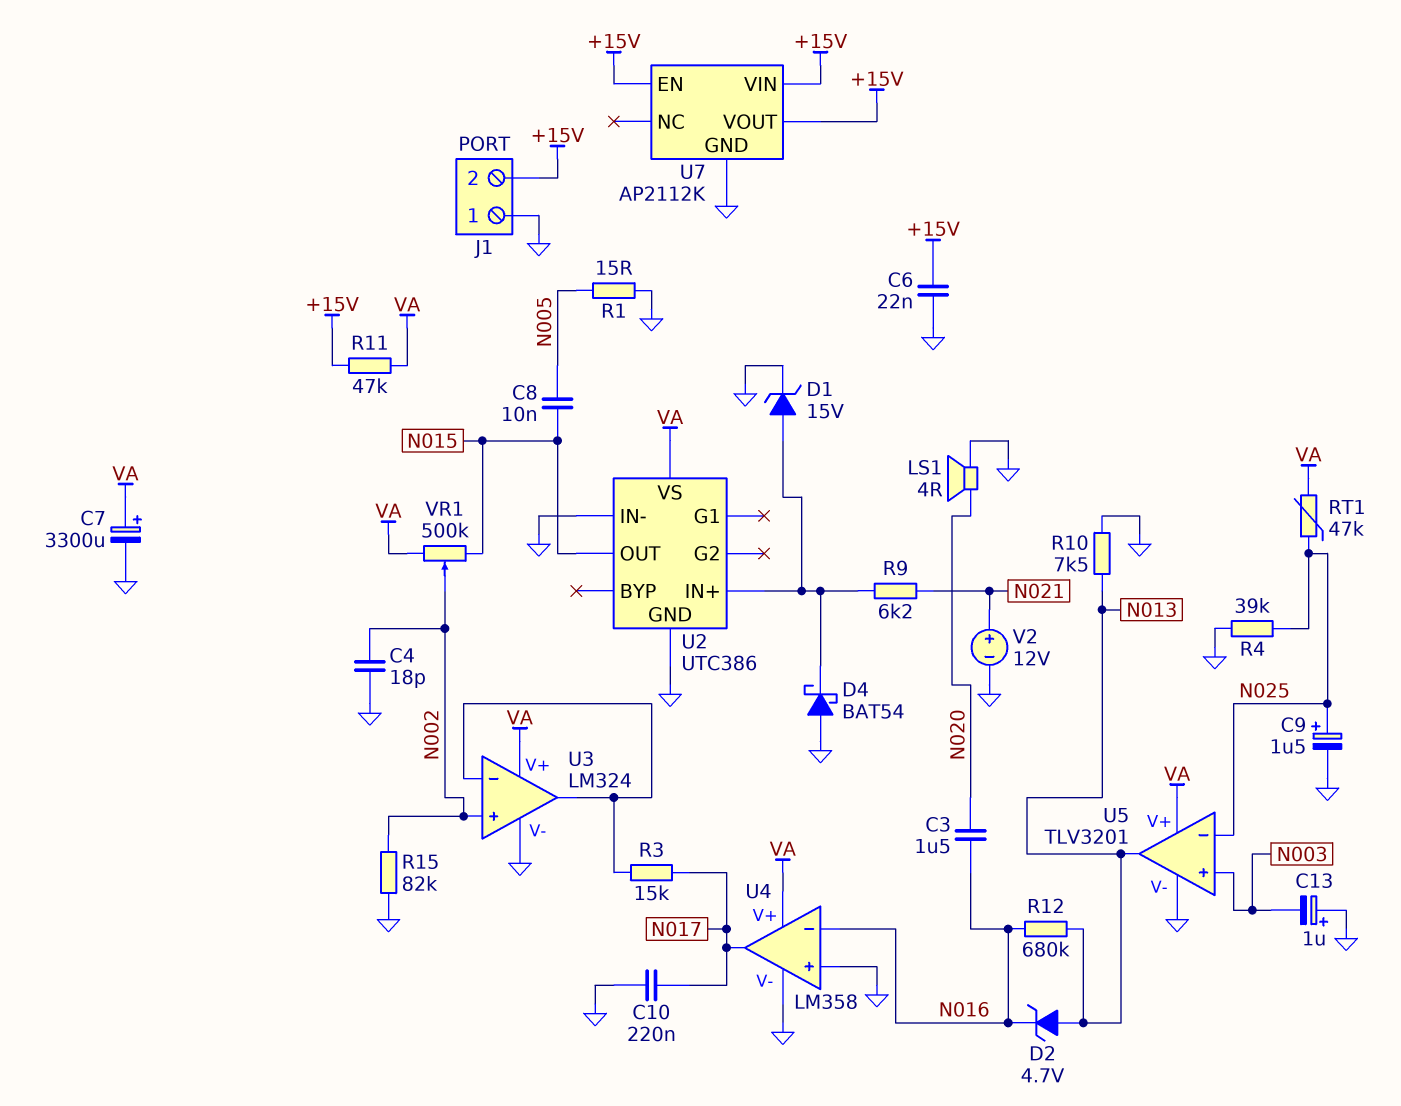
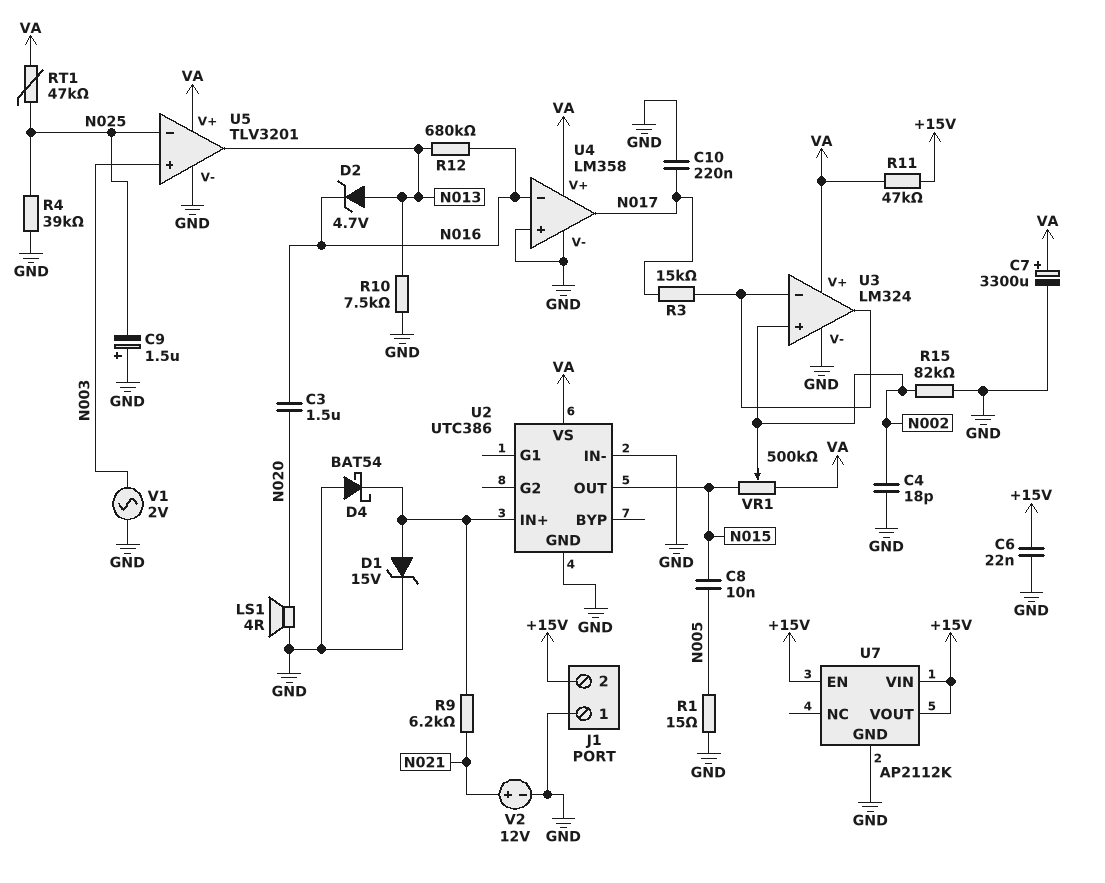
C9: 1.5uF (plus N025, minus GND) -> 1.5uF (plus GND, minus N025)
C13: 1uF (plus GND, minus N003) -> none
V1: none -> AC 2V (GND, N003)

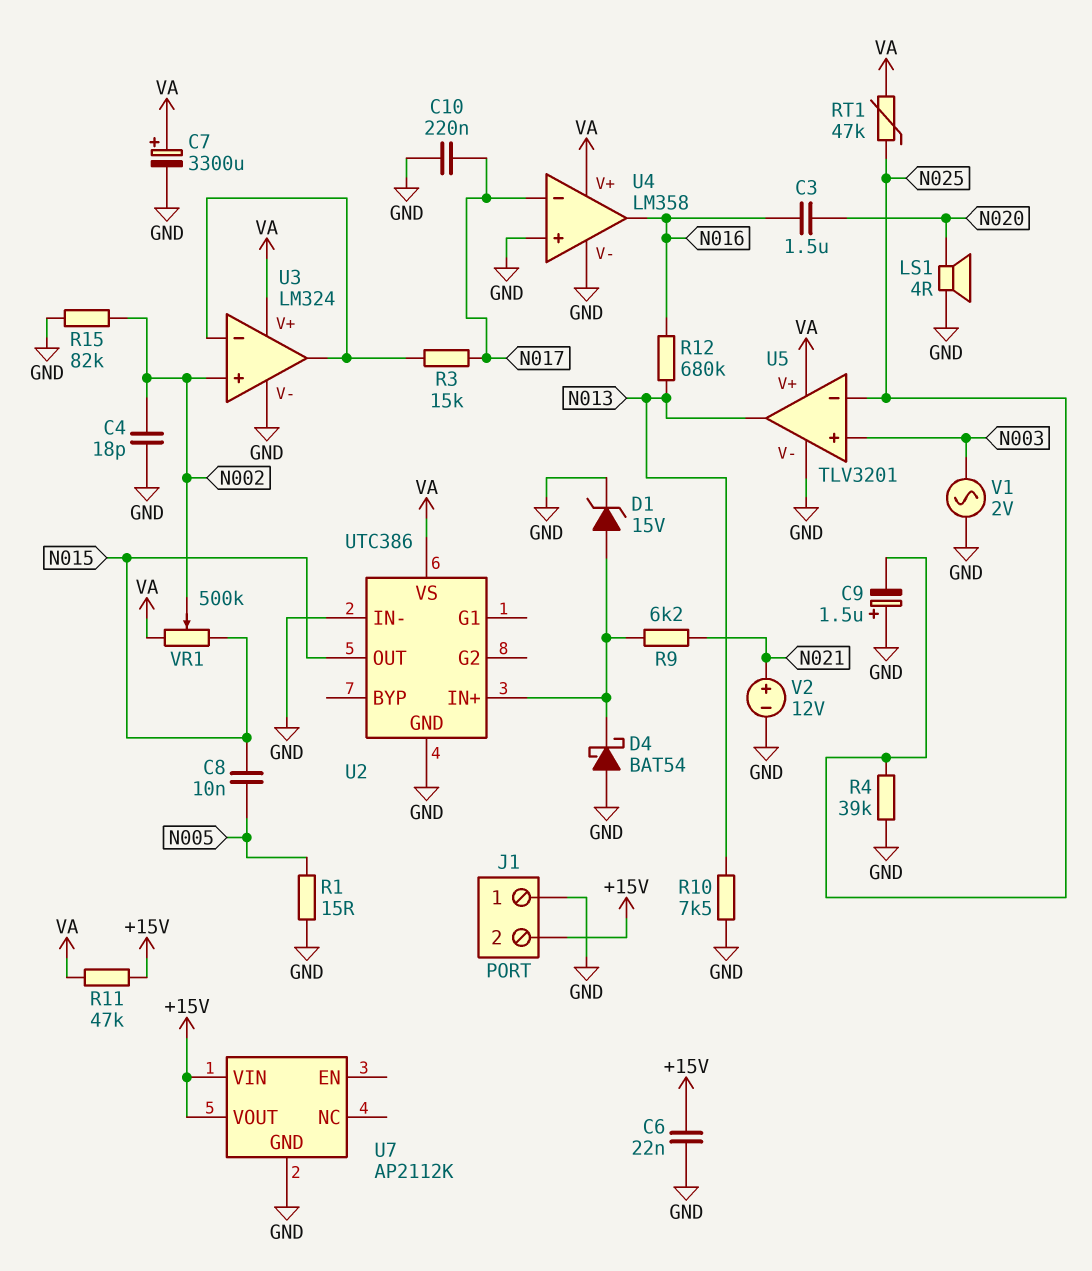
D2: zener 4.7V (A N013, K N016) -> none
U4 pin in-: N016 -> N017
U4 pin out: N017 -> N016
U7 pin EN: +15V -> none

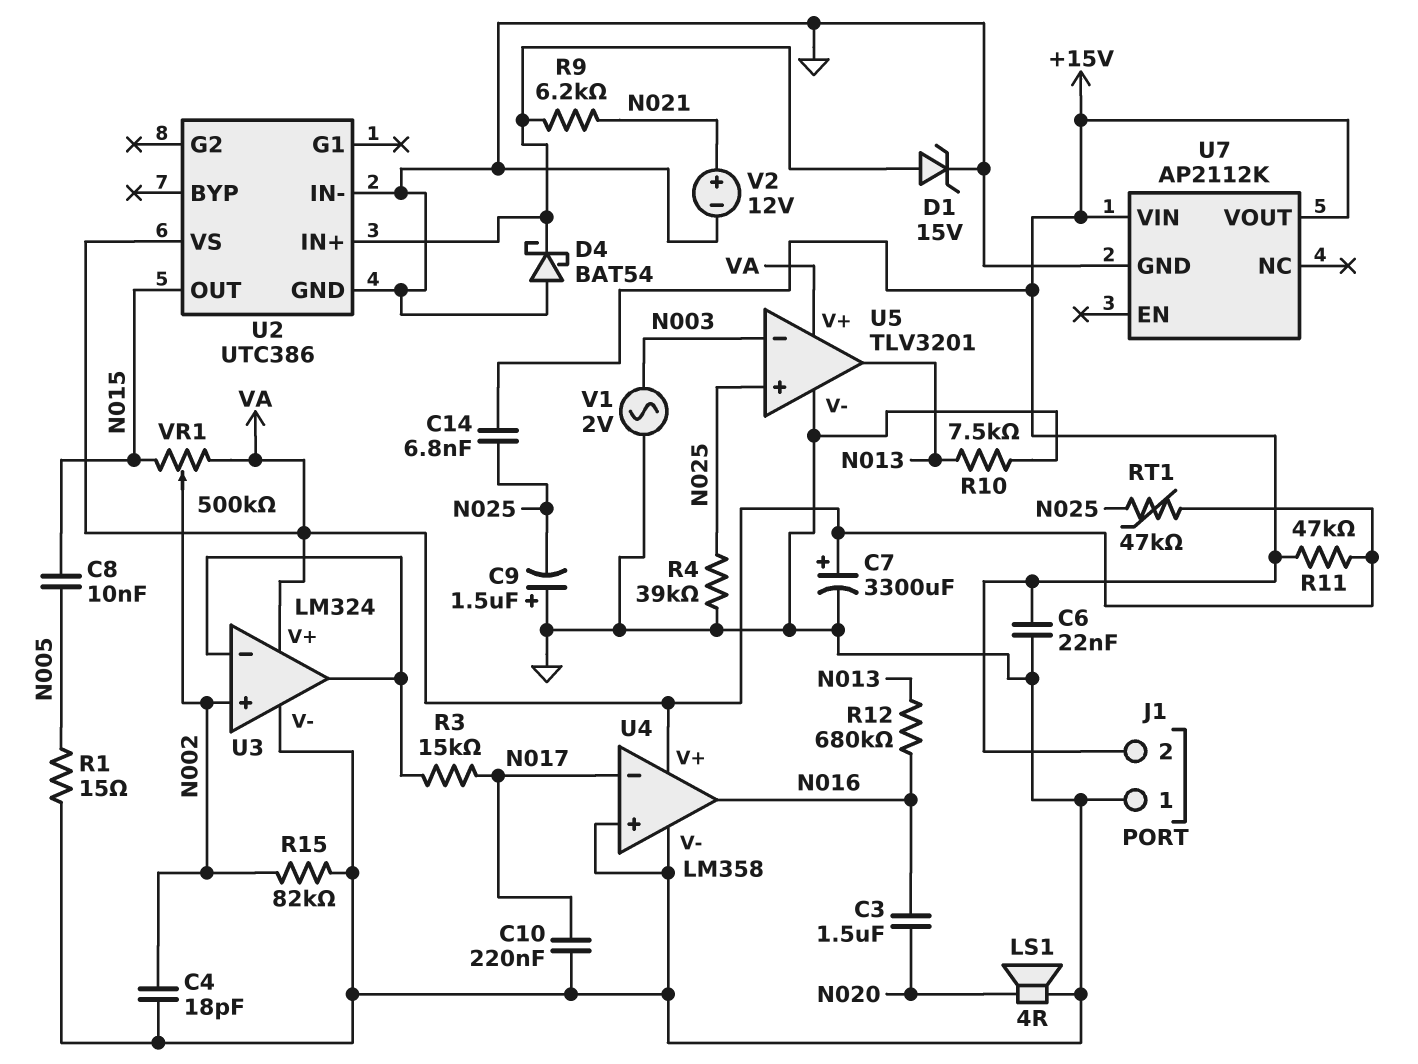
C14: none -> 6.8nF (+15V, N025)
U5 pin in+: N003 -> N025
U5 pin in-: N025 -> N003

